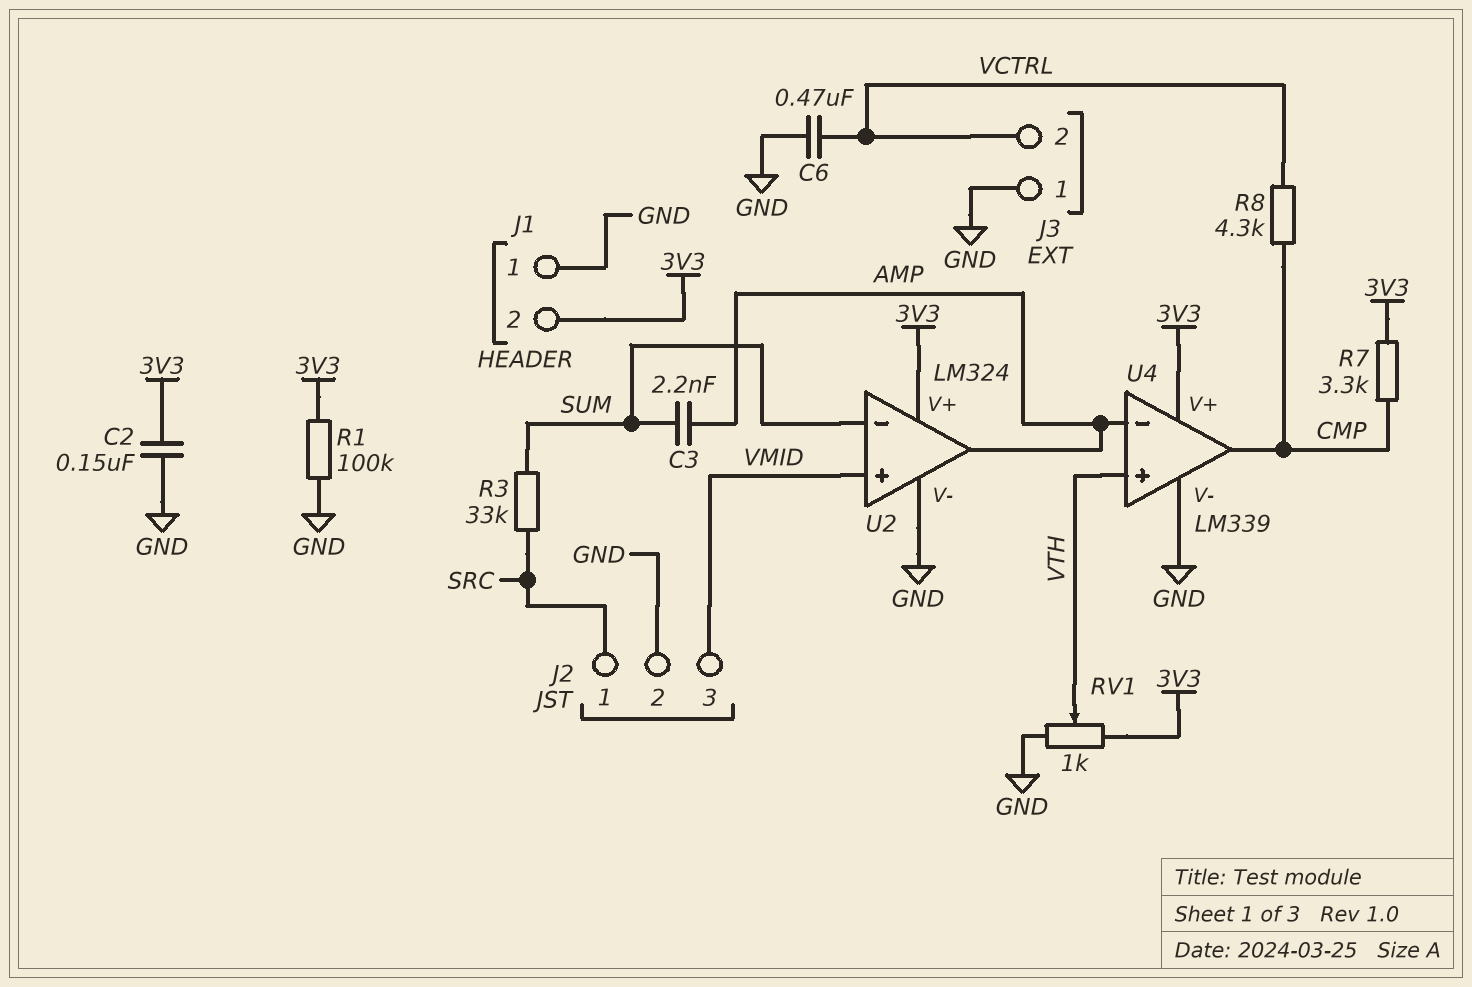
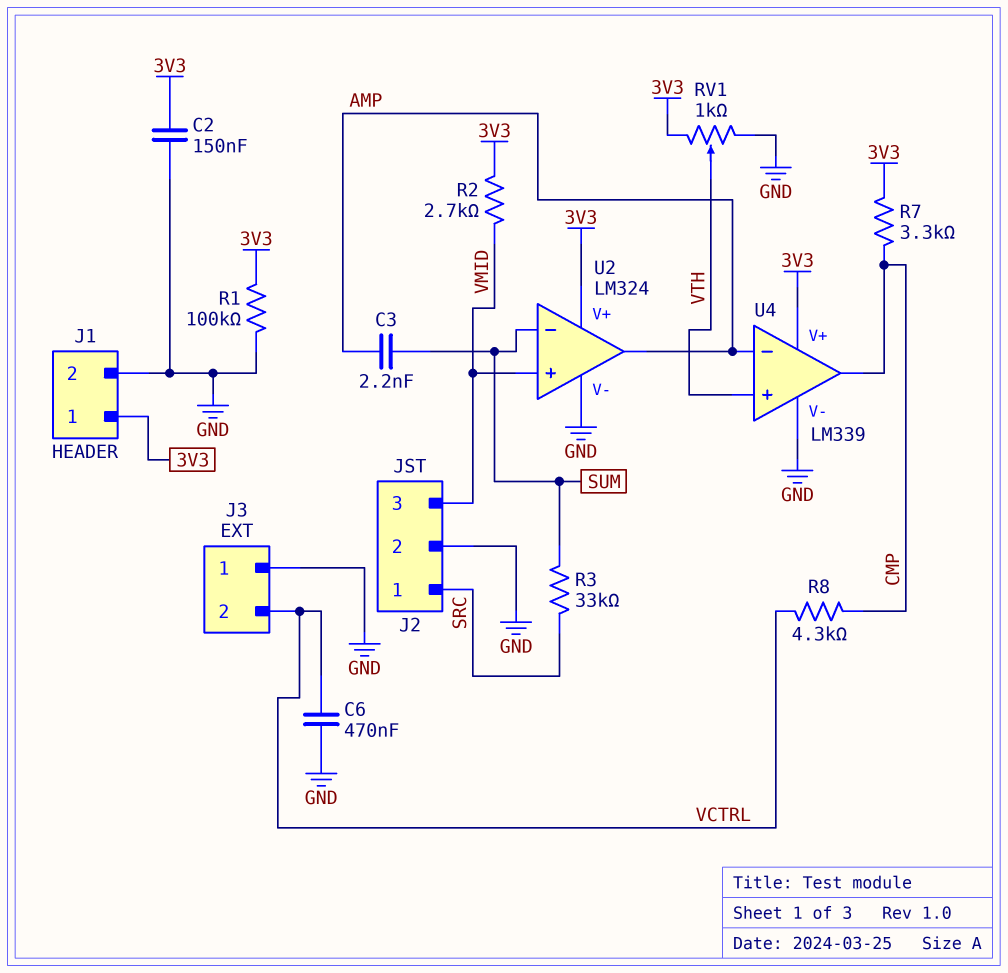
J1 pin 1: GND -> 3V3
J1 pin 2: 3V3 -> GND
R2: none -> 2.7k (3V3, VMID)

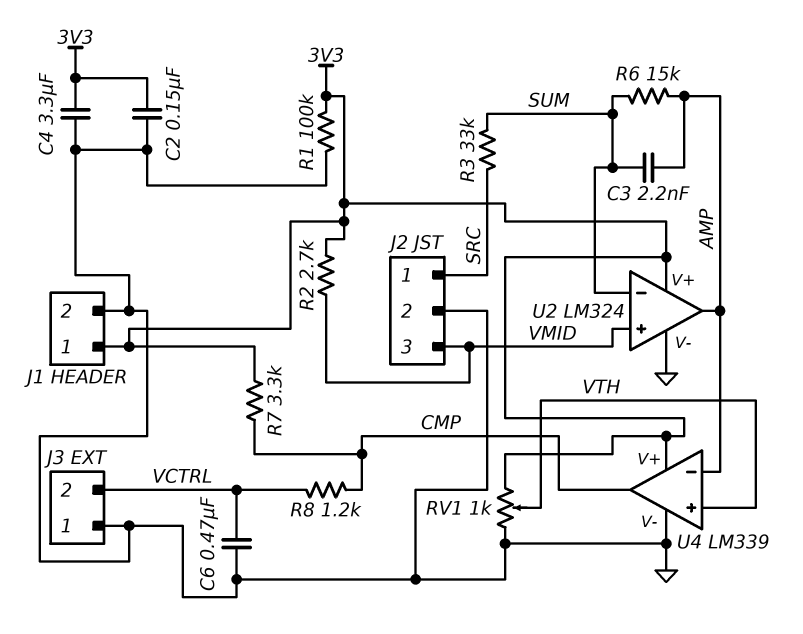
C4: none -> 3.3uF (3V3, GND)
R6: none -> 15k (AMP, SUM)
R8: 4.3k (CMP, VCTRL) -> 1.2k (CMP, VCTRL)

